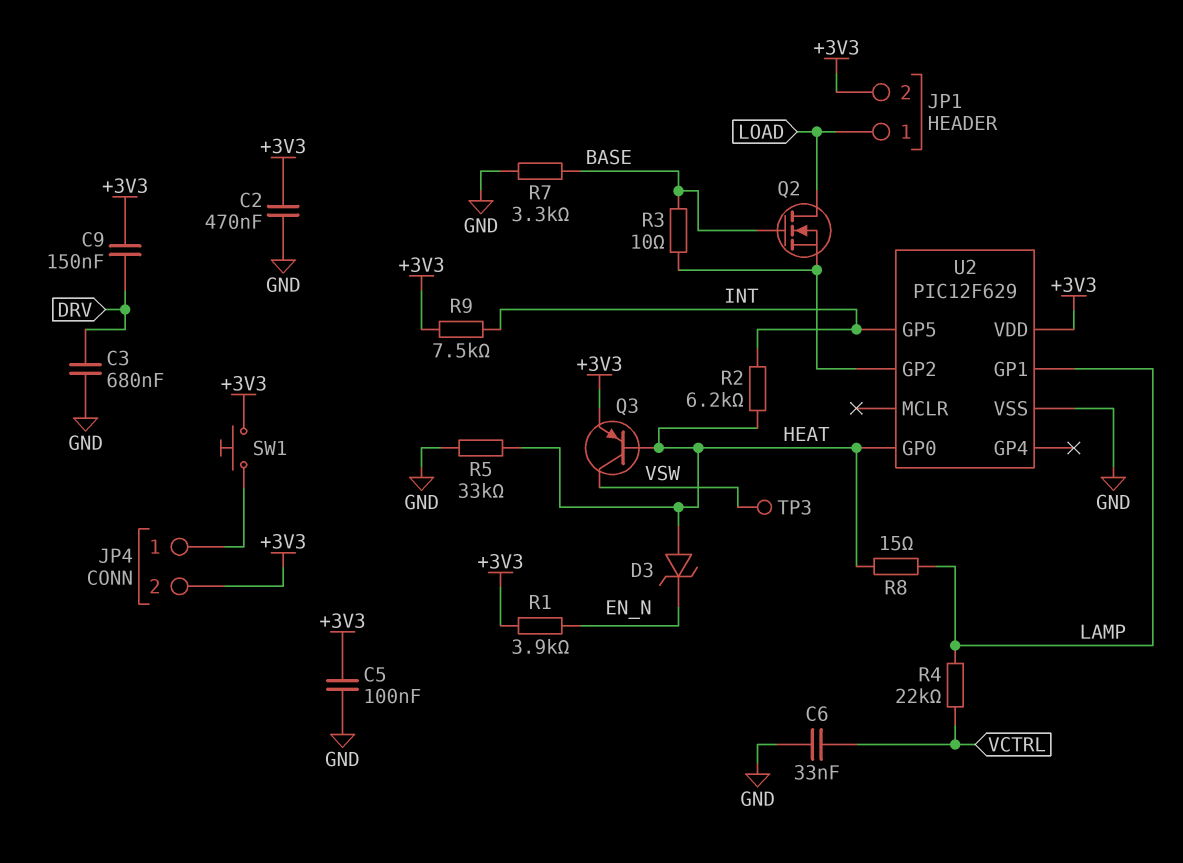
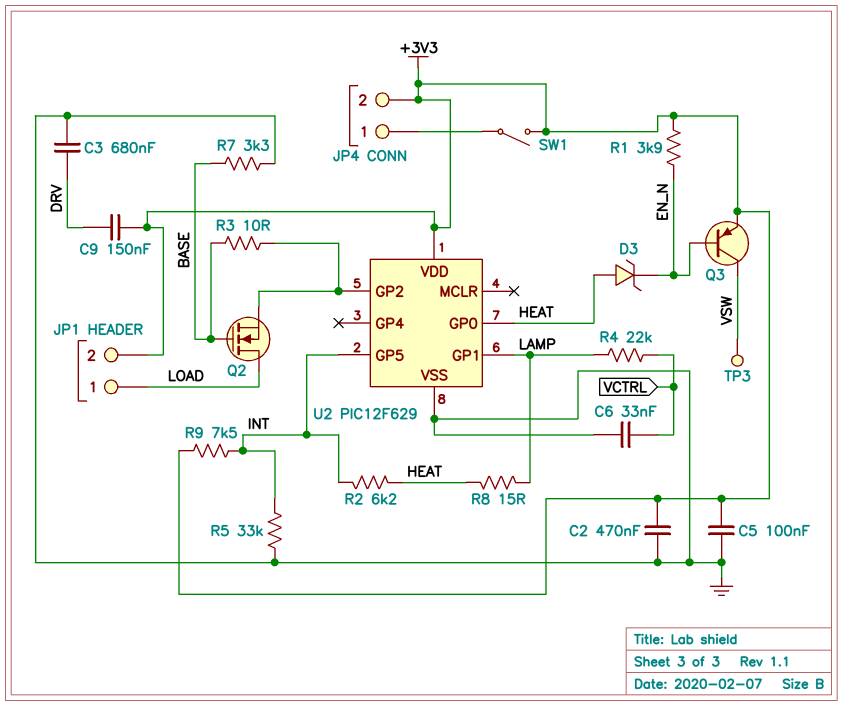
Q3: PNP (B HEAT, C VSW, E +3V3) -> PNP (B EN_N, C VSW, E +3V3)
R5: 33k (GND, HEAT) -> 33k (GND, INT)
SW1: button (+3V3, JP4/1) -> switch (+3V3, JP4/1)

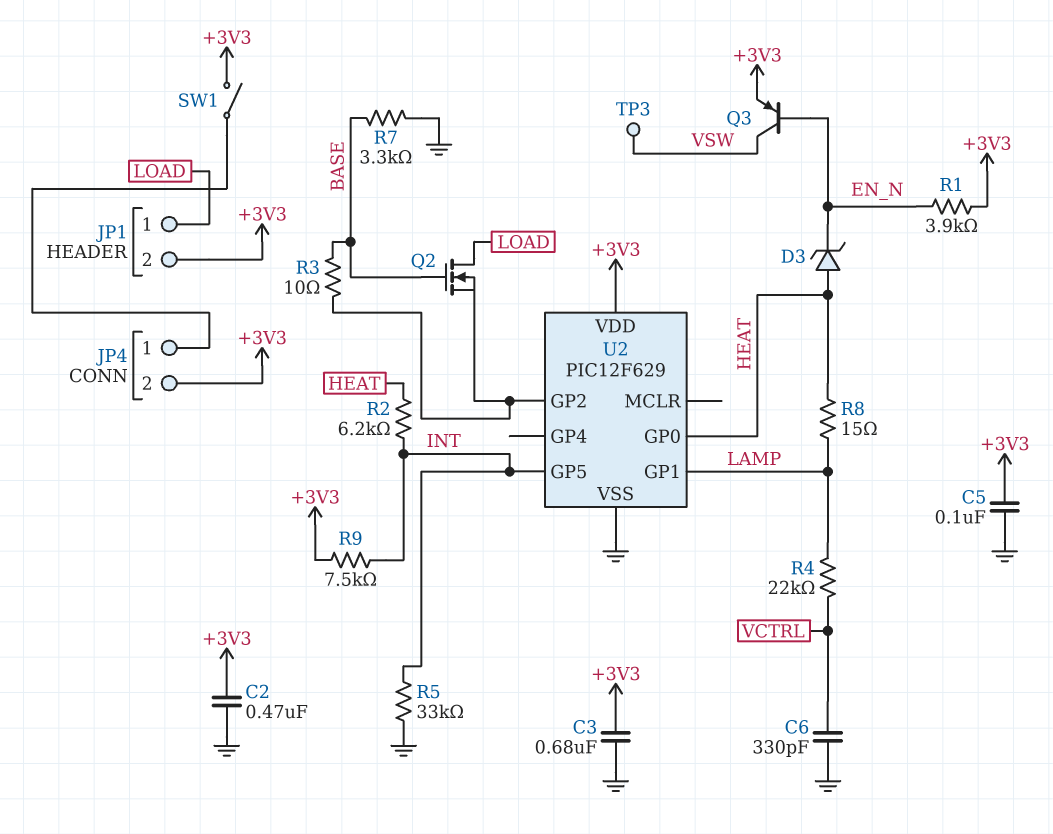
C3: 680nF (DRV, GND) -> 680nF (+3V3, GND)
C6: 33nF (GND, VCTRL) -> 330pF (GND, VCTRL)
C9: 150nF (+3V3, DRV) -> none

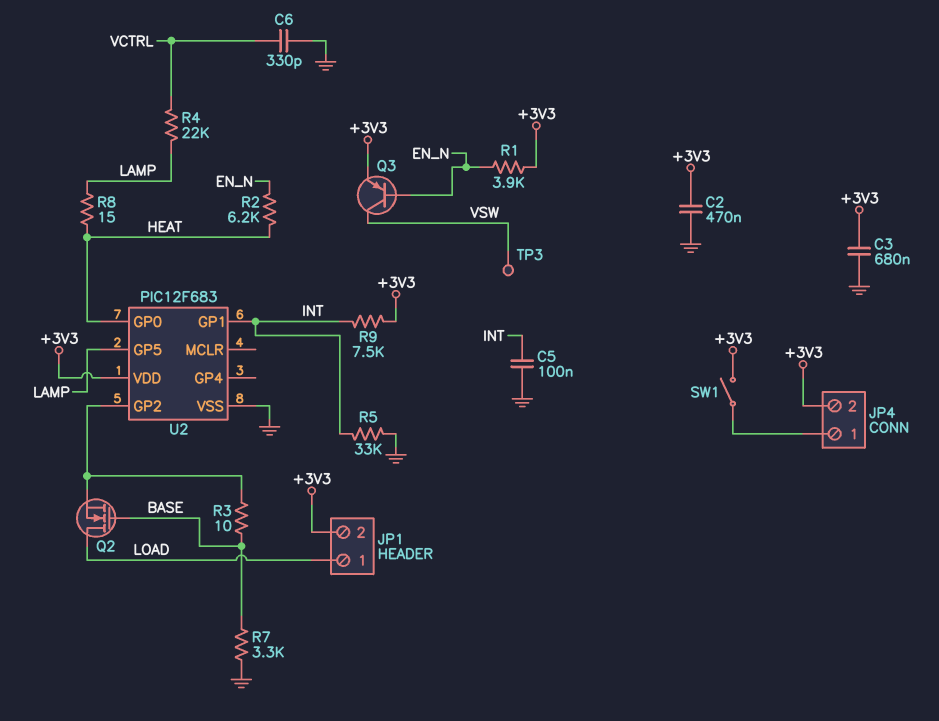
C5: 100nF (+3V3, GND) -> 100nF (GND, INT)
D3: zener (A HEAT, K EN_N) -> none
R2: 6.2k (HEAT, INT) -> 6.2k (EN_N, HEAT)
U2: PIC12F629 -> PIC12F683
U2 pin GP1: LAMP -> INT
U2 pin GP5: INT -> LAMP

